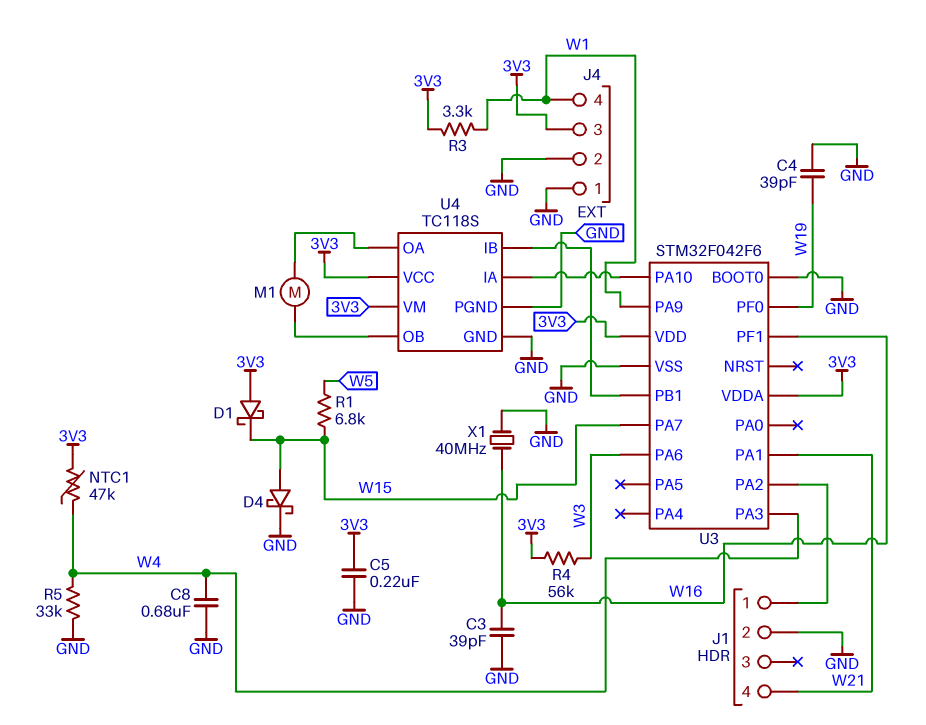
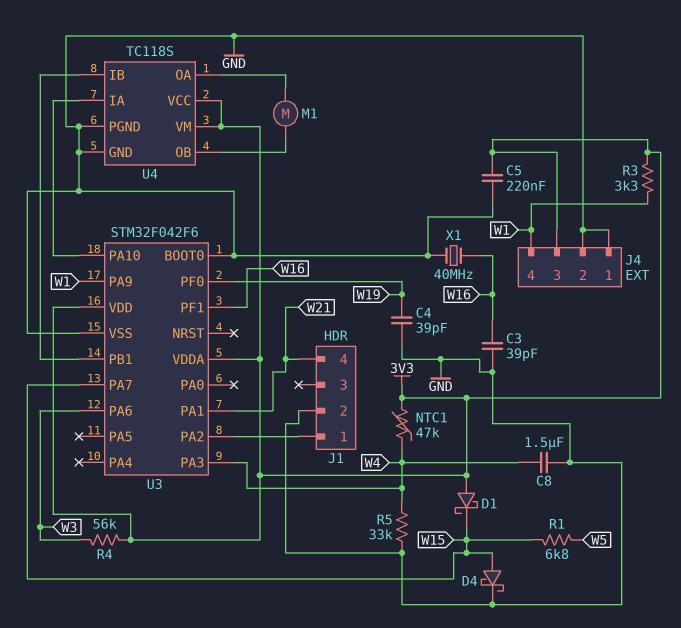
C8: 680nF (GND, W4) -> 1.5uF (GND, W4)

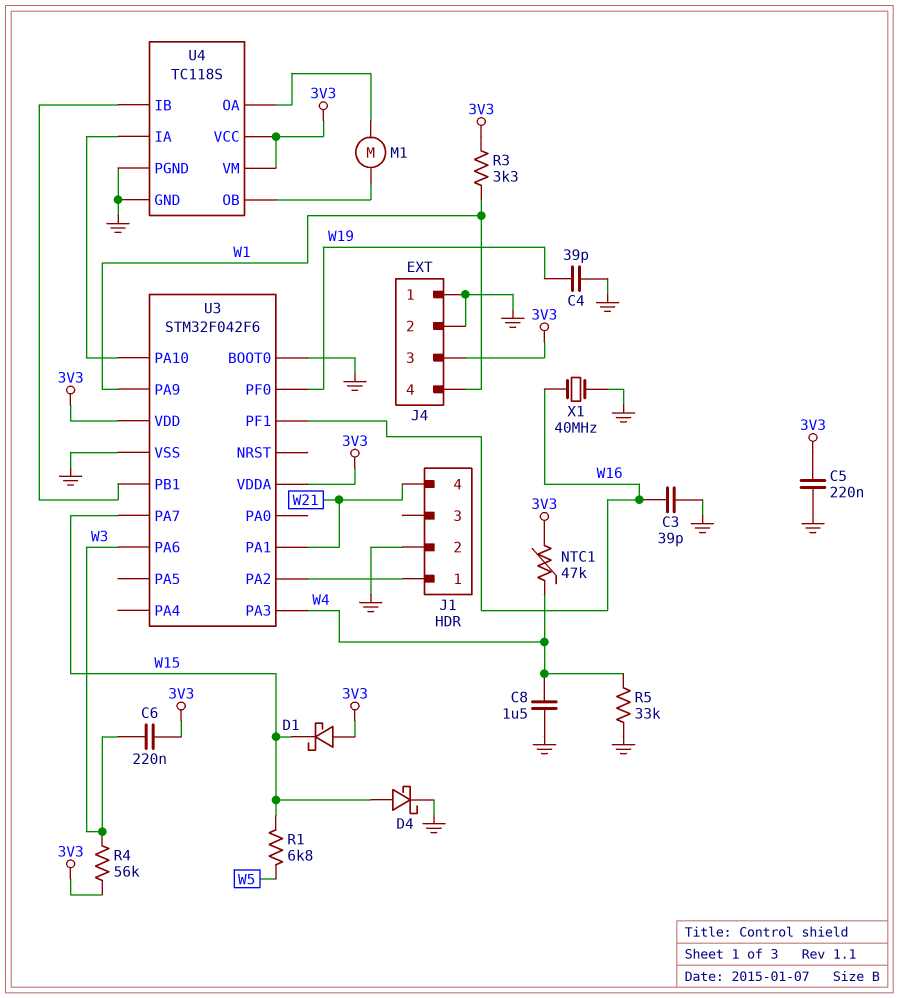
C6: none -> 220nF (3V3, W3)

